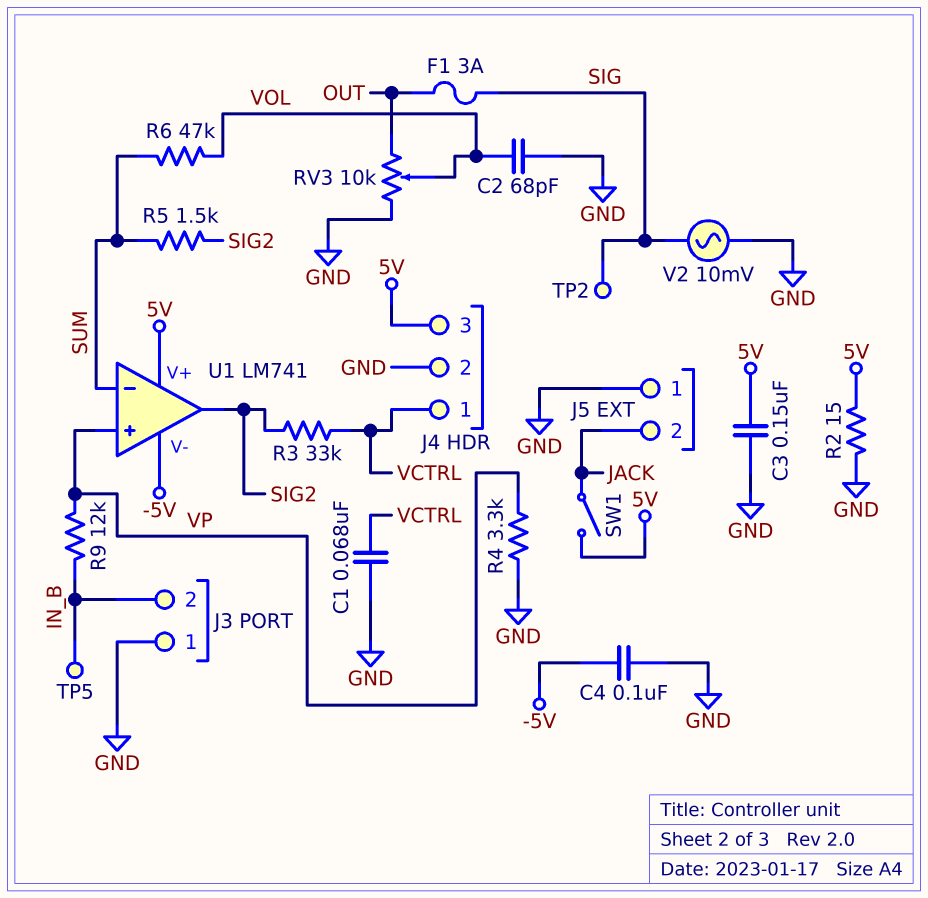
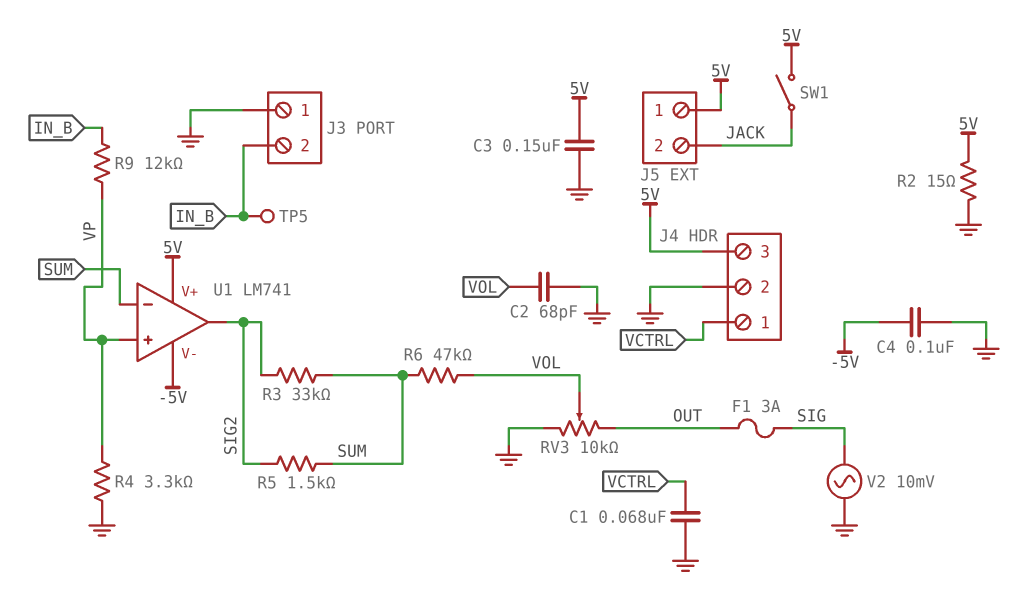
J5 pin 1: GND -> 5V
R3: 33k (SIG2, VCTRL) -> 33k (SIG2, SUM)
TP2: test point (SIG) -> none

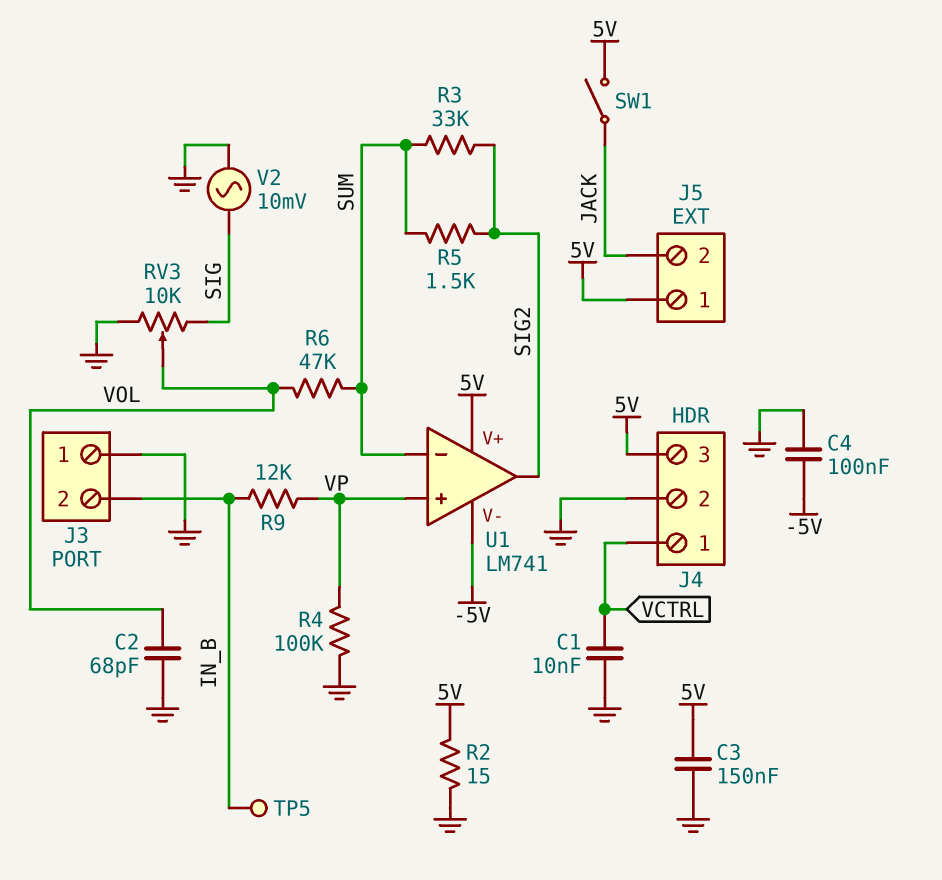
C1: 68nF (GND, VCTRL) -> 10nF (GND, VCTRL)
F1: 3A (OUT, SIG) -> none
R4: 3.3k (GND, VP) -> 100k (GND, VP)
RV3: 10k (GND, OUT, wiper VOL) -> 10k (GND, SIG, wiper VOL)

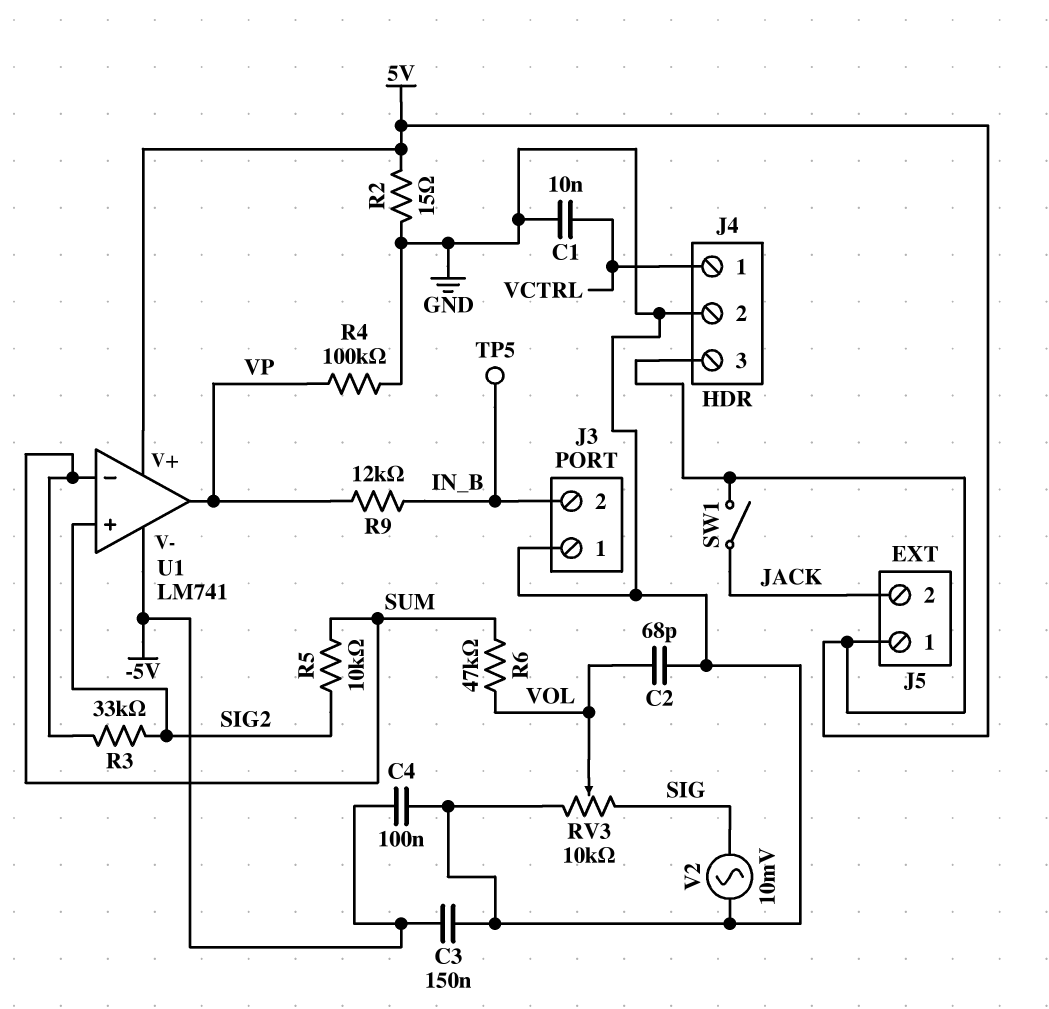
C3: 150nF (5V, GND) -> 150nF (-5V, GND)
R5: 1.5k (SIG2, SUM) -> 10k (SIG2, SUM)
U1 pin in+: VP -> SIG2
U1 pin out: SIG2 -> VP

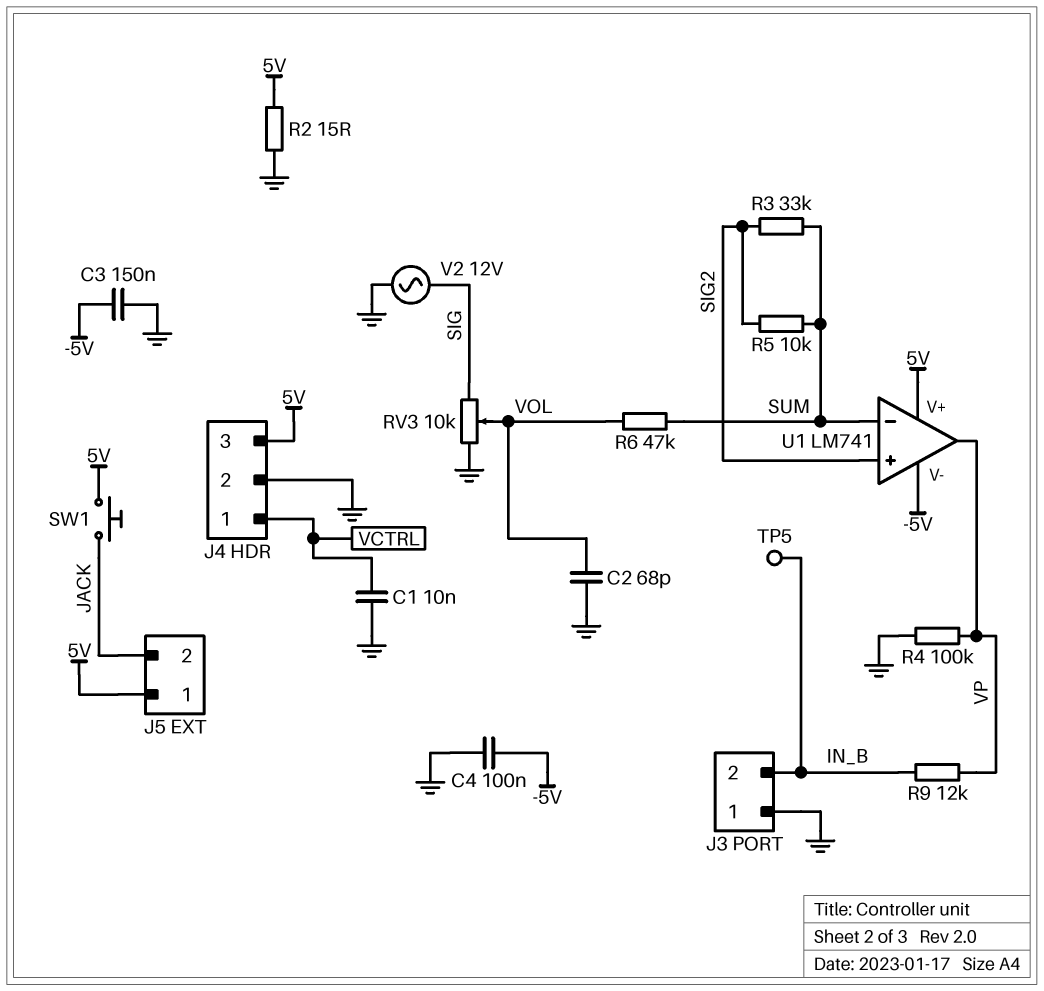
SW1: switch (5V, JACK) -> button (5V, JACK)
V2: AC 10mV (GND, SIG) -> AC 12V (GND, SIG)

